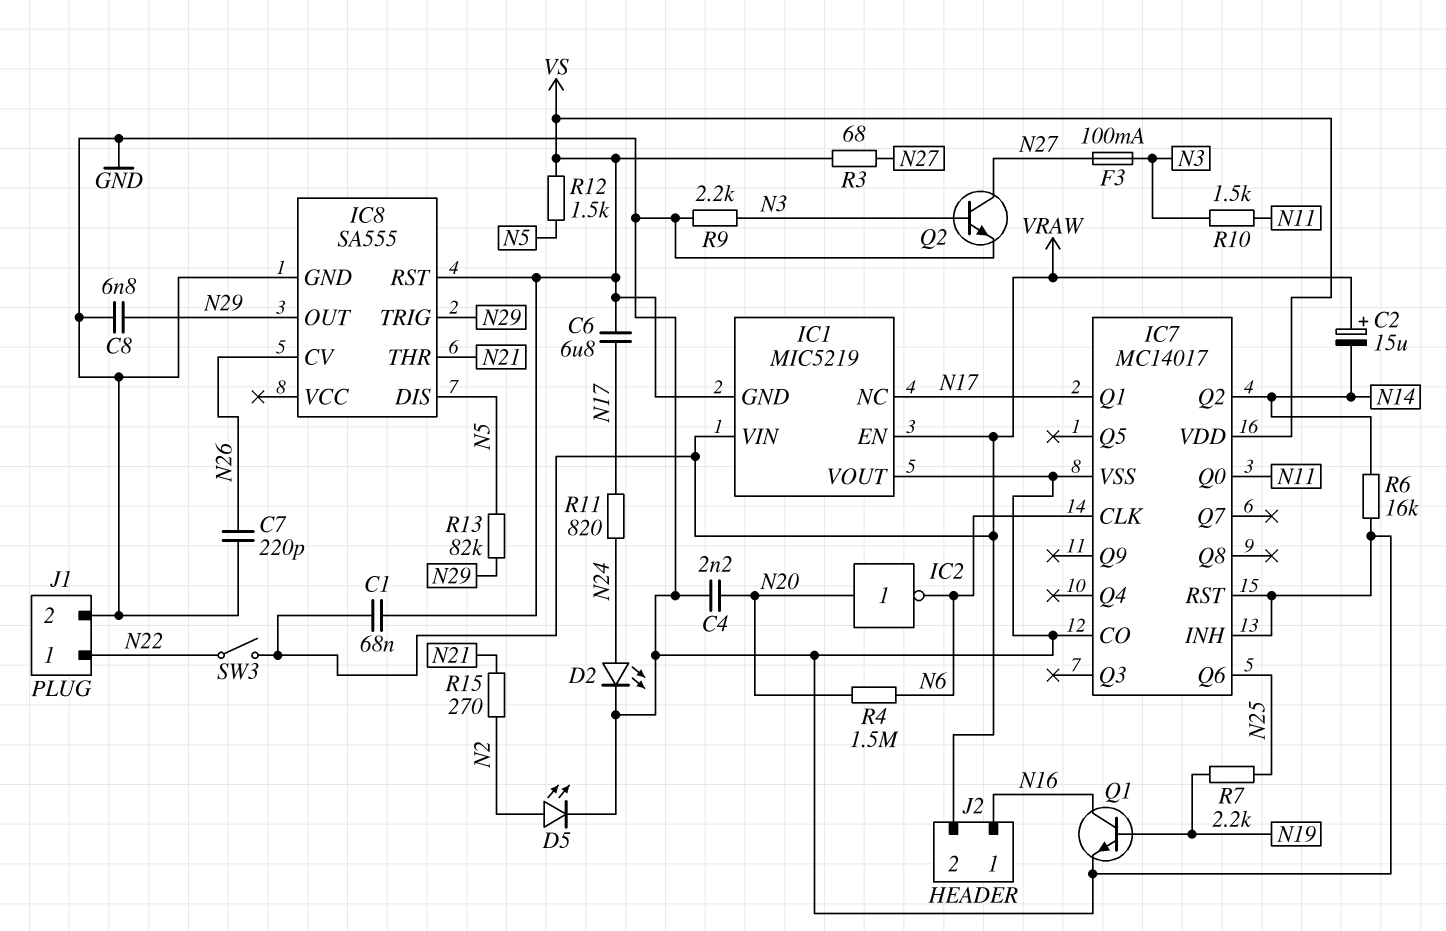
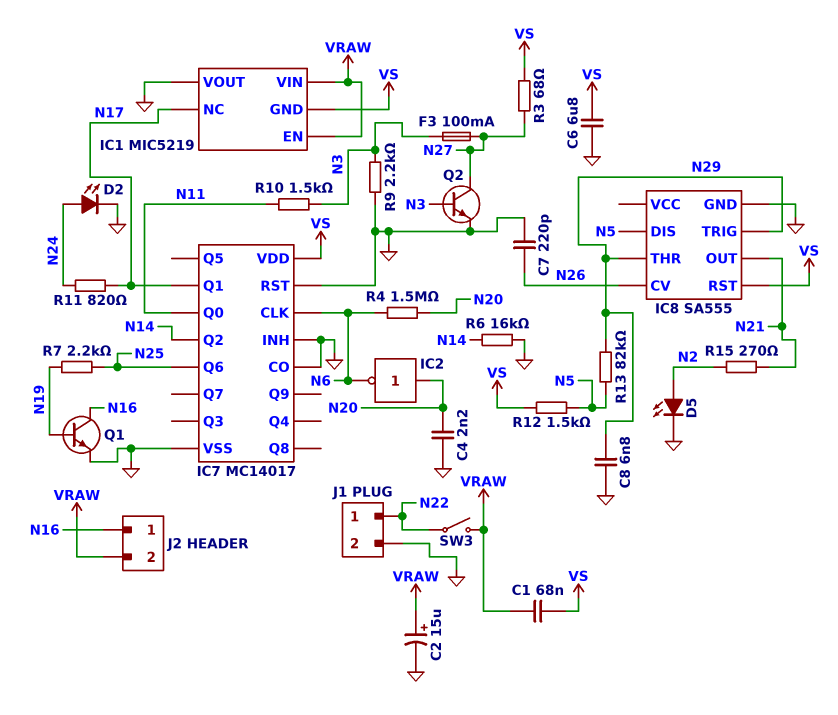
C2: 15uF (plus VRAW, minus N14) -> 15uF (plus VRAW, minus GND)
C6: 6.8uF (N17, VS) -> 6.8uF (GND, VS)
IC8 pin OUT: N29 -> N21
IC8 pin THR: N21 -> N29

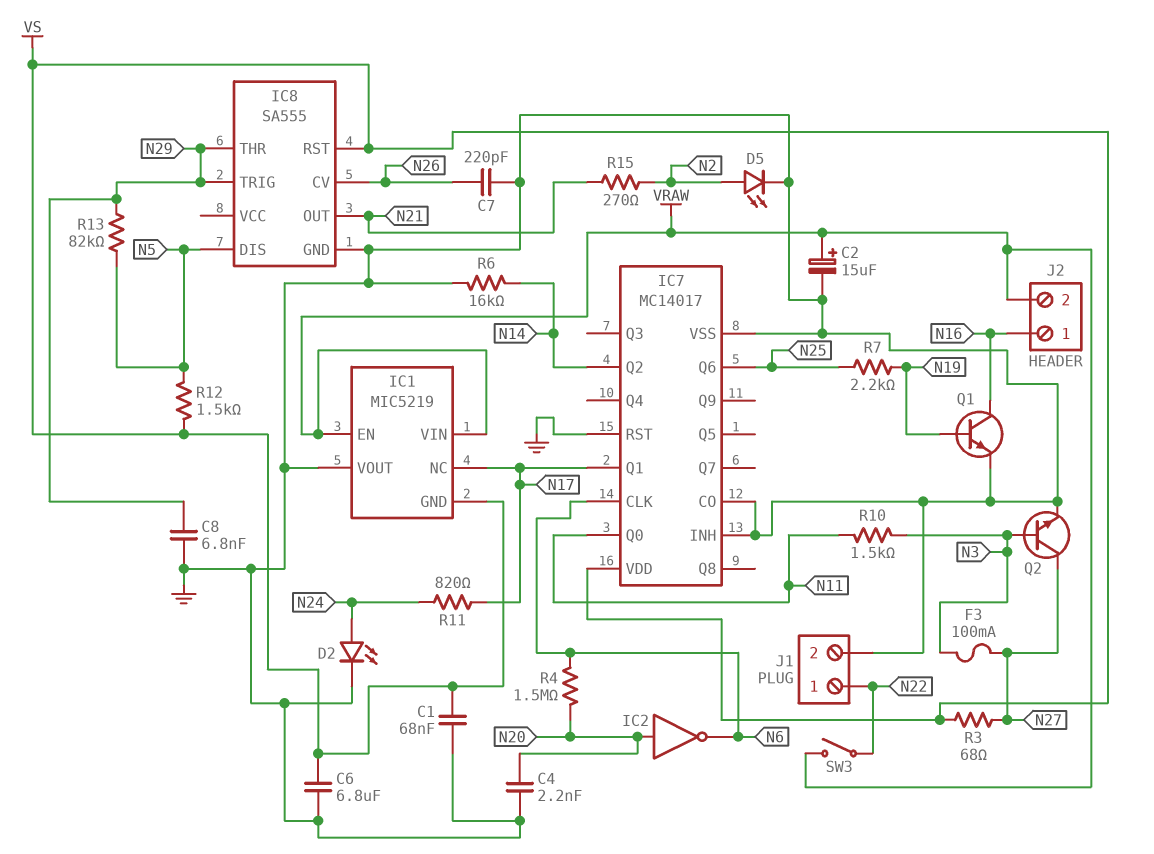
C1: 68nF (VRAW, VS) -> 68nF (GND, VS)
R9: 2.2k (GND, N3) -> none

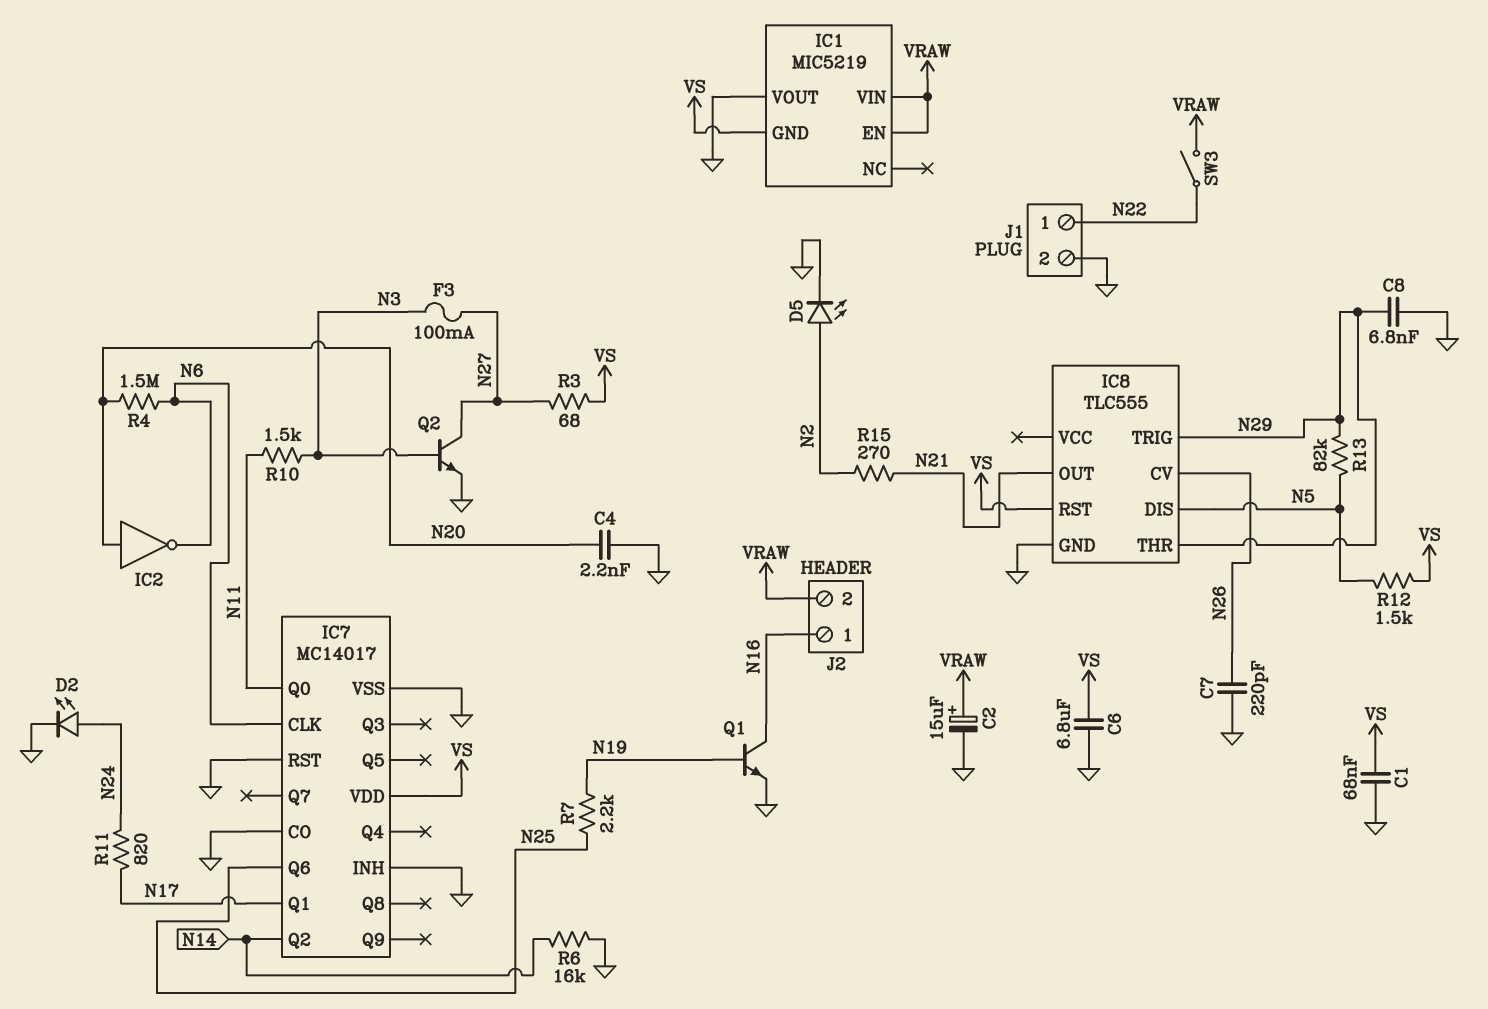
IC1 pin NC: N17 -> none
IC8: SA555 -> TLC555

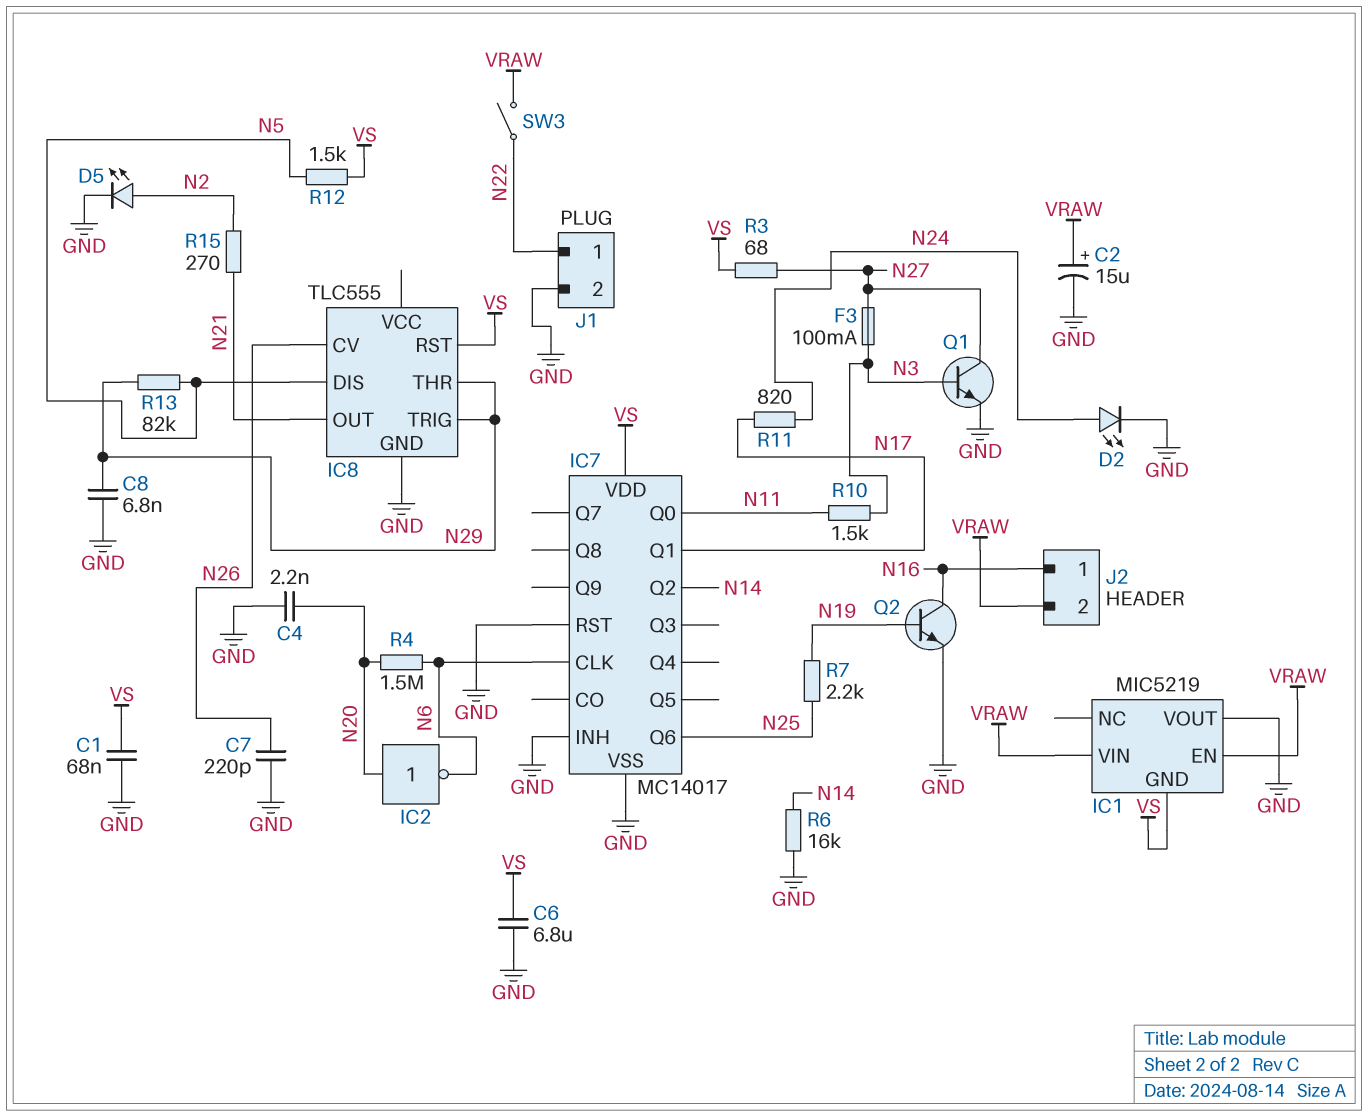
IC7 pin CO: GND -> none
Q1: NPN (B N19, C N16, E GND) -> NPN (B N3, C N27, E GND)
Q2: NPN (B N3, C N27, E GND) -> NPN (B N19, C N16, E GND)

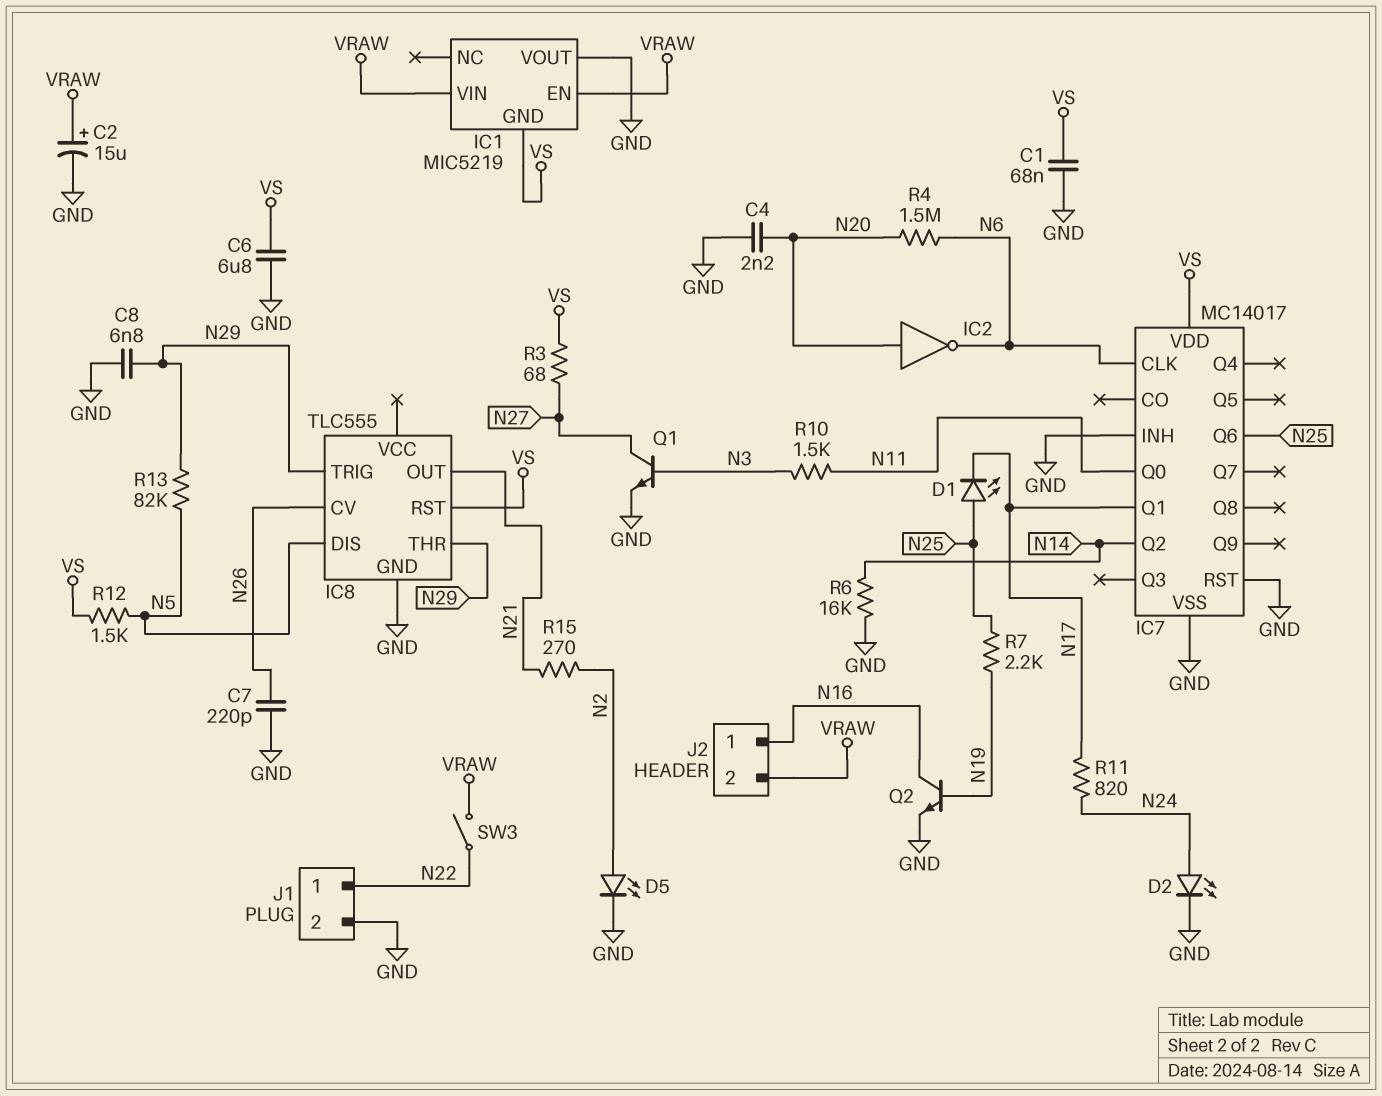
D1: none -> LED (A N25, K N17)
F3: 100mA (N3, N27) -> none

